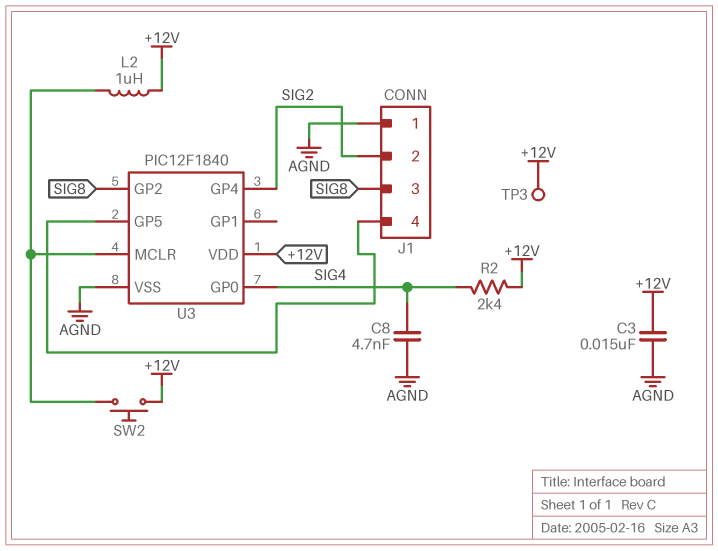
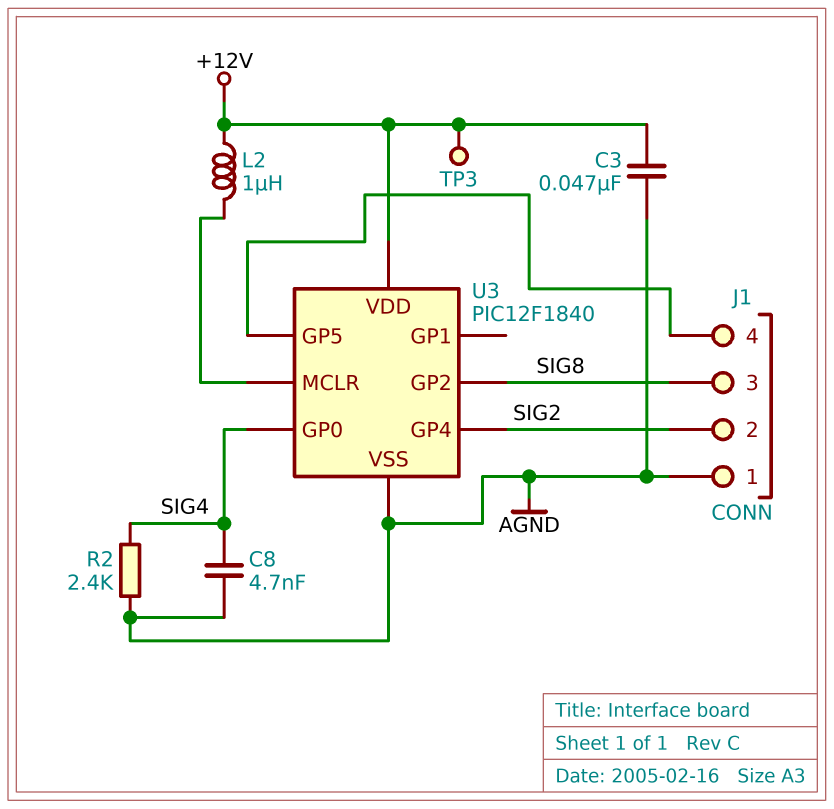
C3: 15nF (+12V, AGND) -> 47nF (+12V, AGND)
R2: 2.4k (+12V, SIG4) -> 2.4k (AGND, SIG4)
SW2: button (+12V, U3/MCLR) -> none

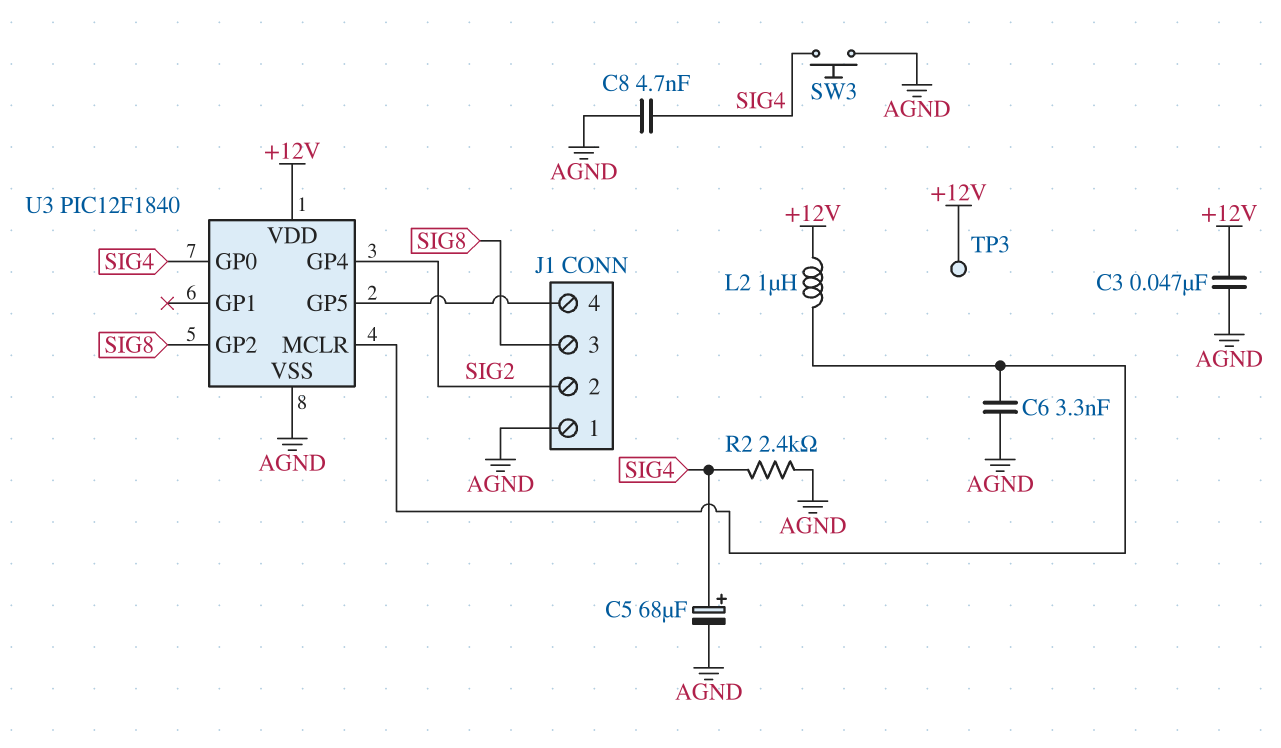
C5: none -> 68uF (plus SIG4, minus AGND)
C6: none -> 3.3nF (AGND, U3/MCLR)
SW3: none -> button (AGND, SIG4)

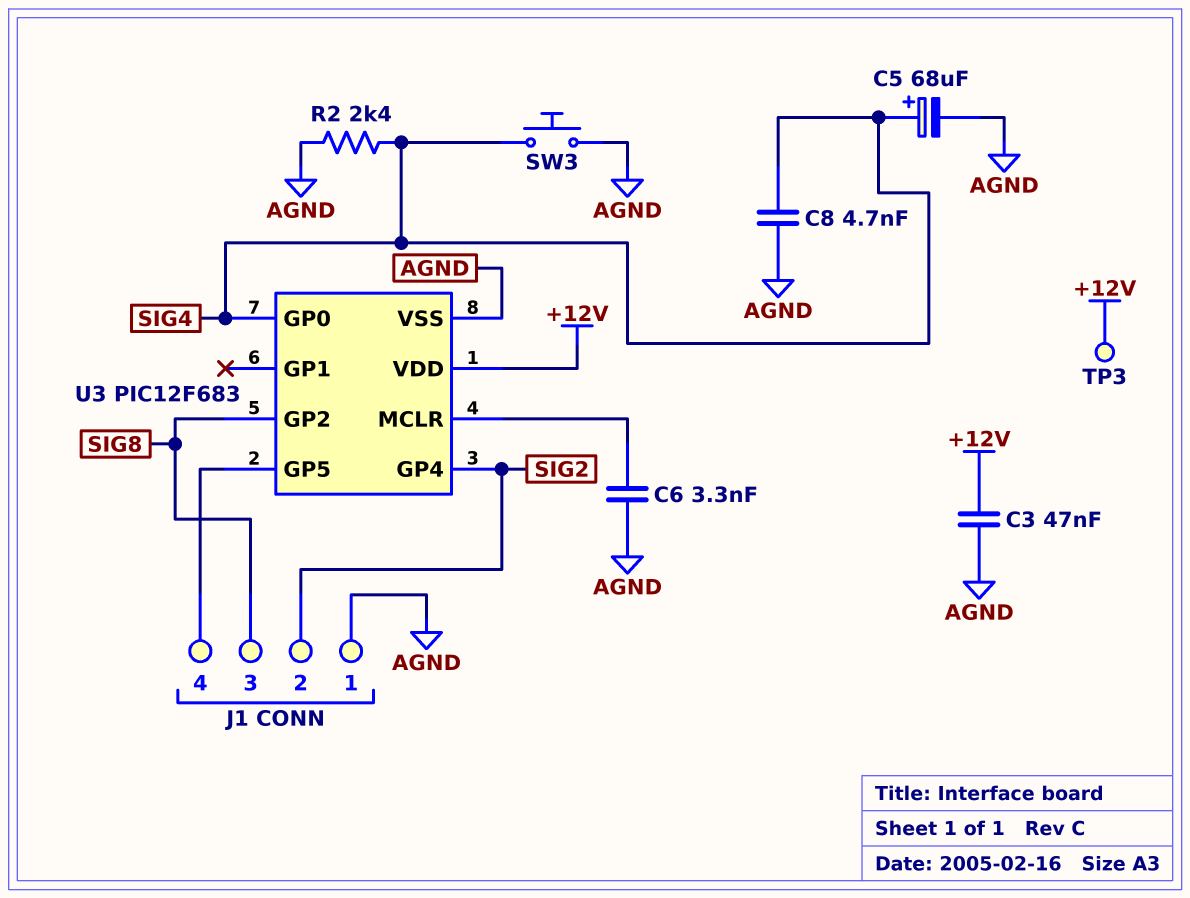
L2: 1uH (+12V, U3/MCLR) -> none
U3: PIC12F1840 -> PIC12F683

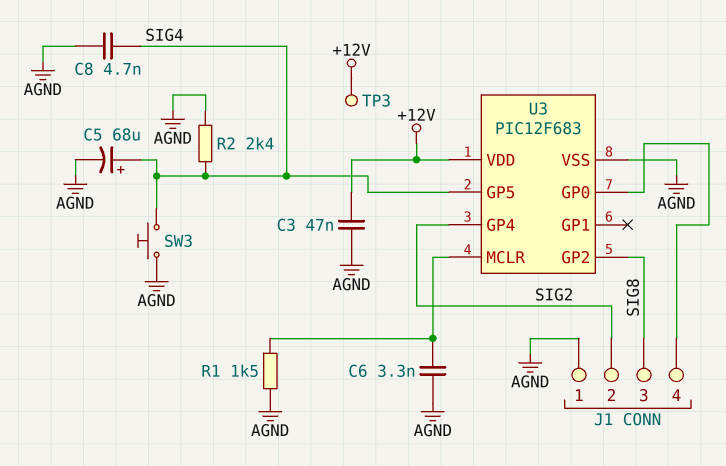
R1: none -> 1.5k (AGND, U3/MCLR)
U3 pin GP0: SIG4 -> J1/4
U3 pin GP5: J1/4 -> SIG4

